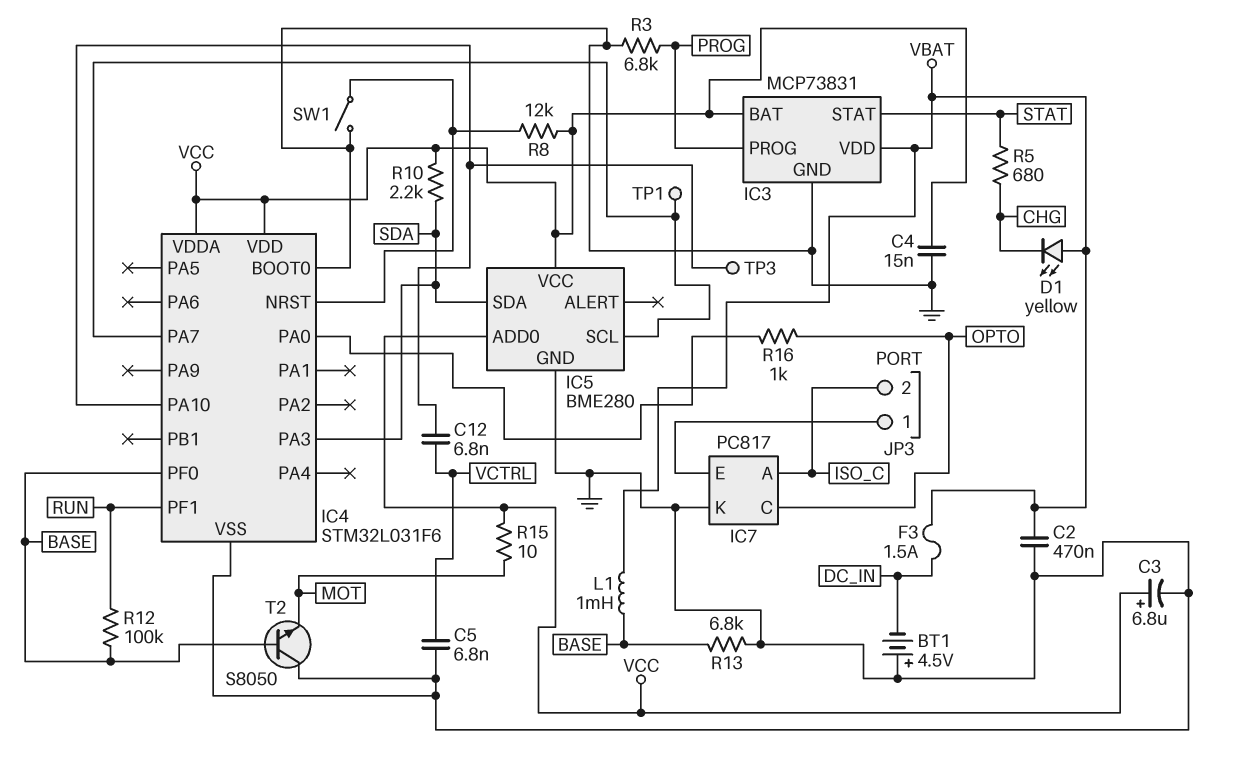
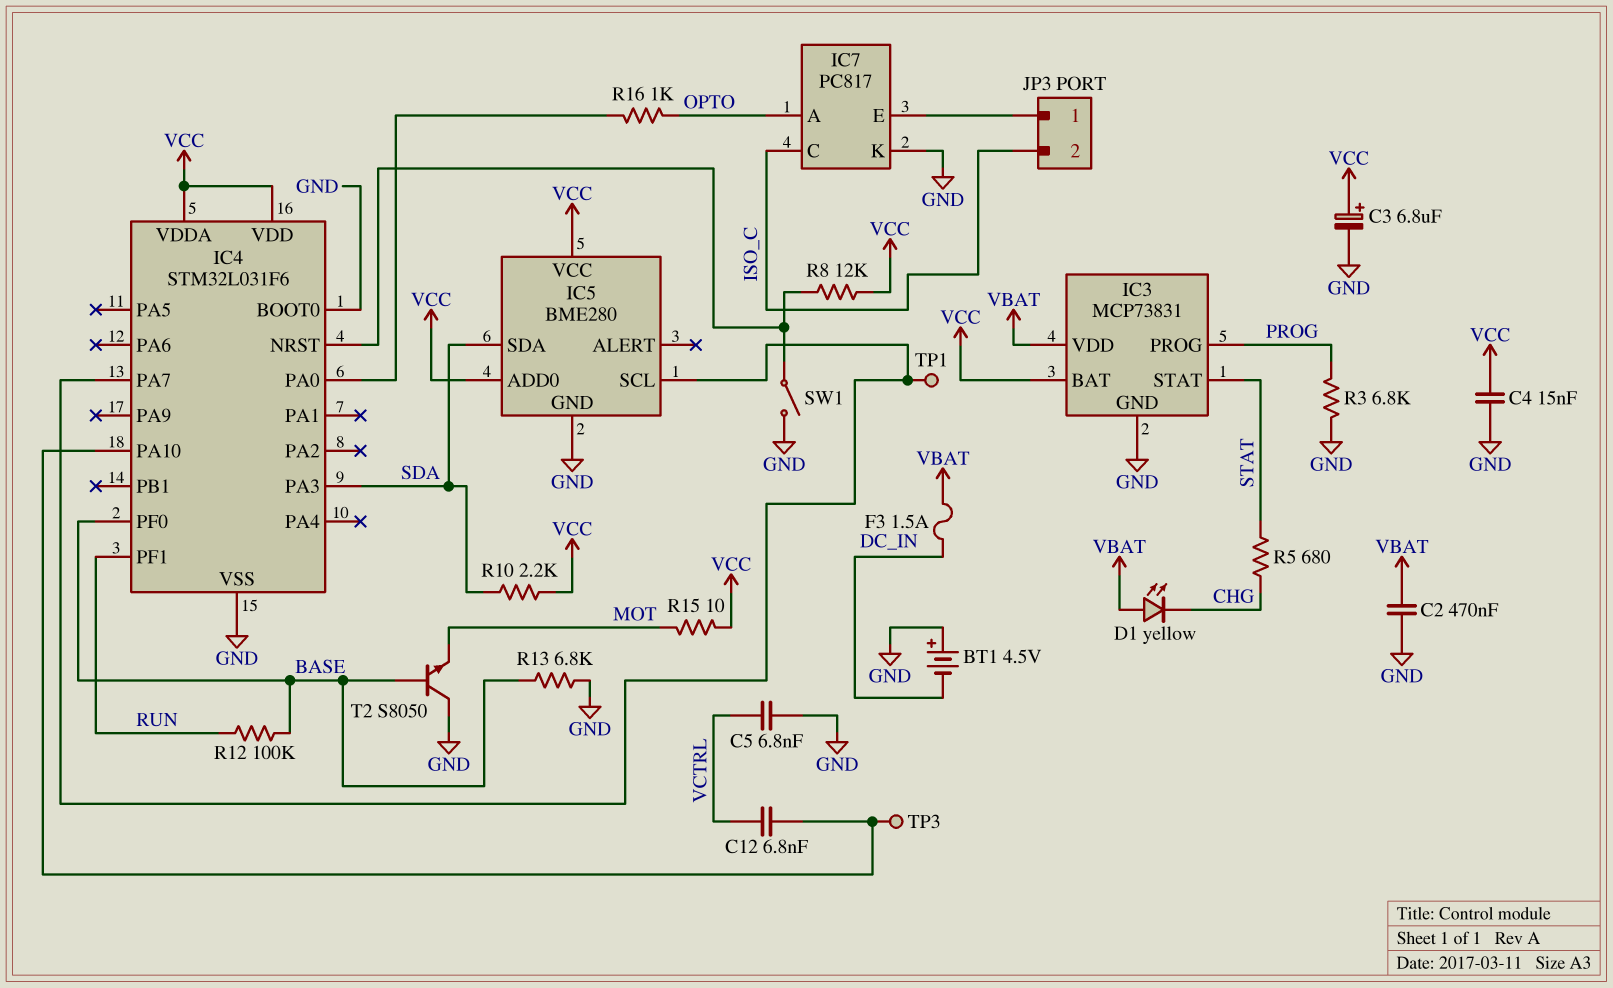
IC7 pin A: ISO_C -> OPTO
IC7 pin C: OPTO -> ISO_C
L1: 1mH (BASE, VBAT) -> none

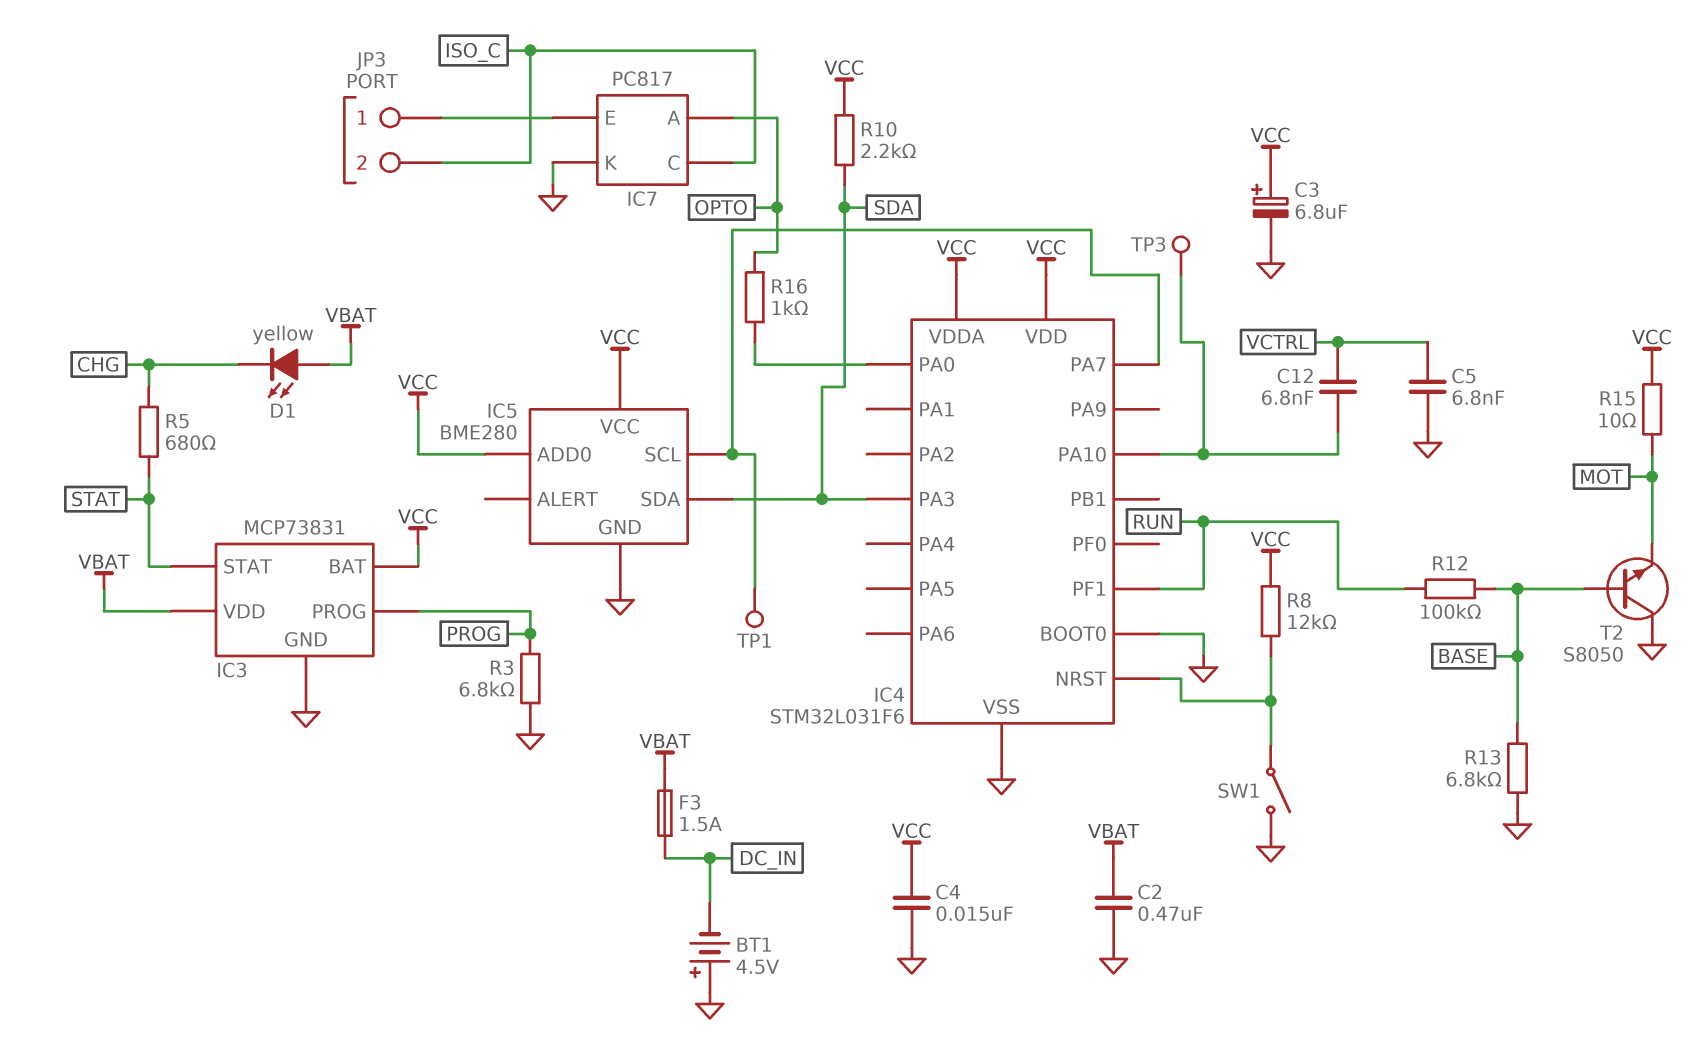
IC4 pin PF0: BASE -> none

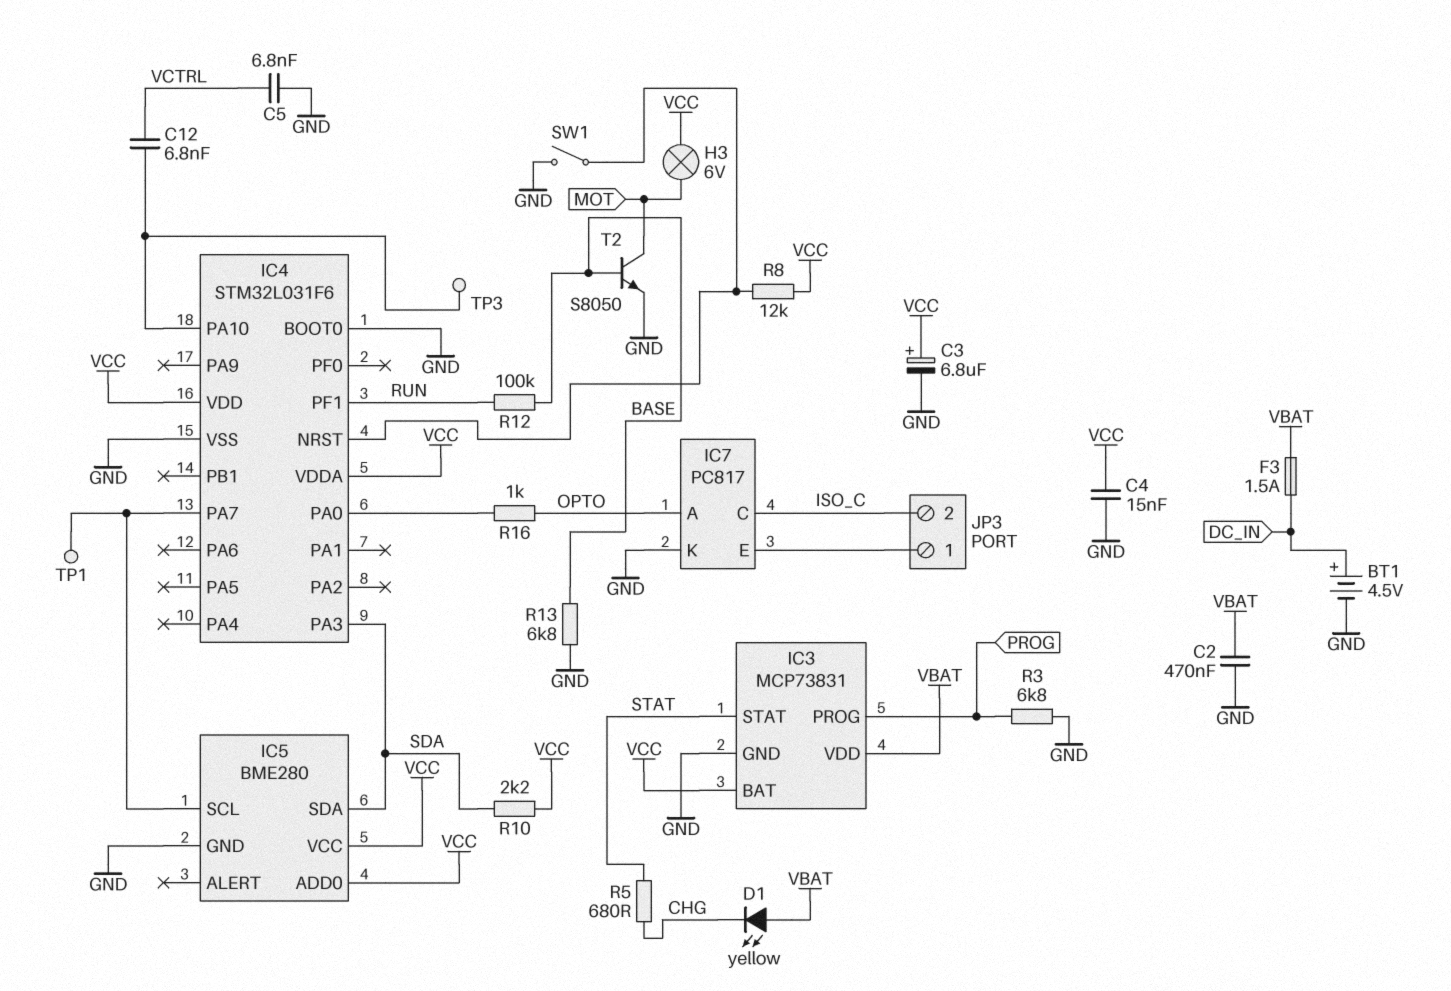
BT1: 4.5V (plus GND, minus DC_IN) -> 4.5V (plus DC_IN, minus GND)
H3: none -> lamp 6V (MOT, VCC)
R15: 10 (MOT, VCC) -> none
T2: NPN S8050 (B BASE, C GND, E MOT) -> NPN S8050 (B BASE, C MOT, E GND)

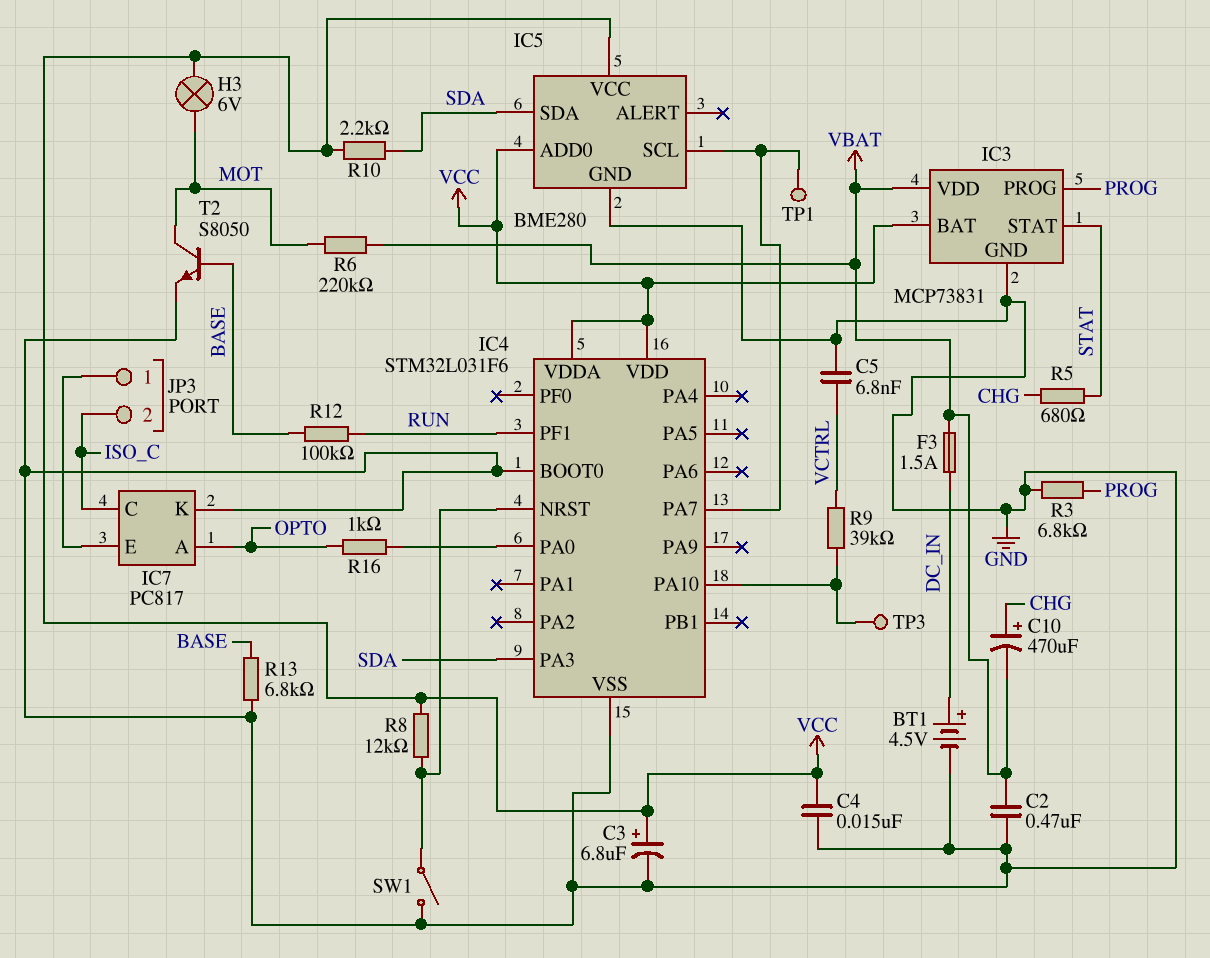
C10: none -> 470uF (plus CHG, minus VBAT)
C12: 6.8nF (IC4/PA10, VCTRL) -> none
D1: LED yellow (A VBAT, K CHG) -> none
R6: none -> 220k (MOT, VBAT)
R9: none -> 39k (IC4/PA10, VCTRL)

